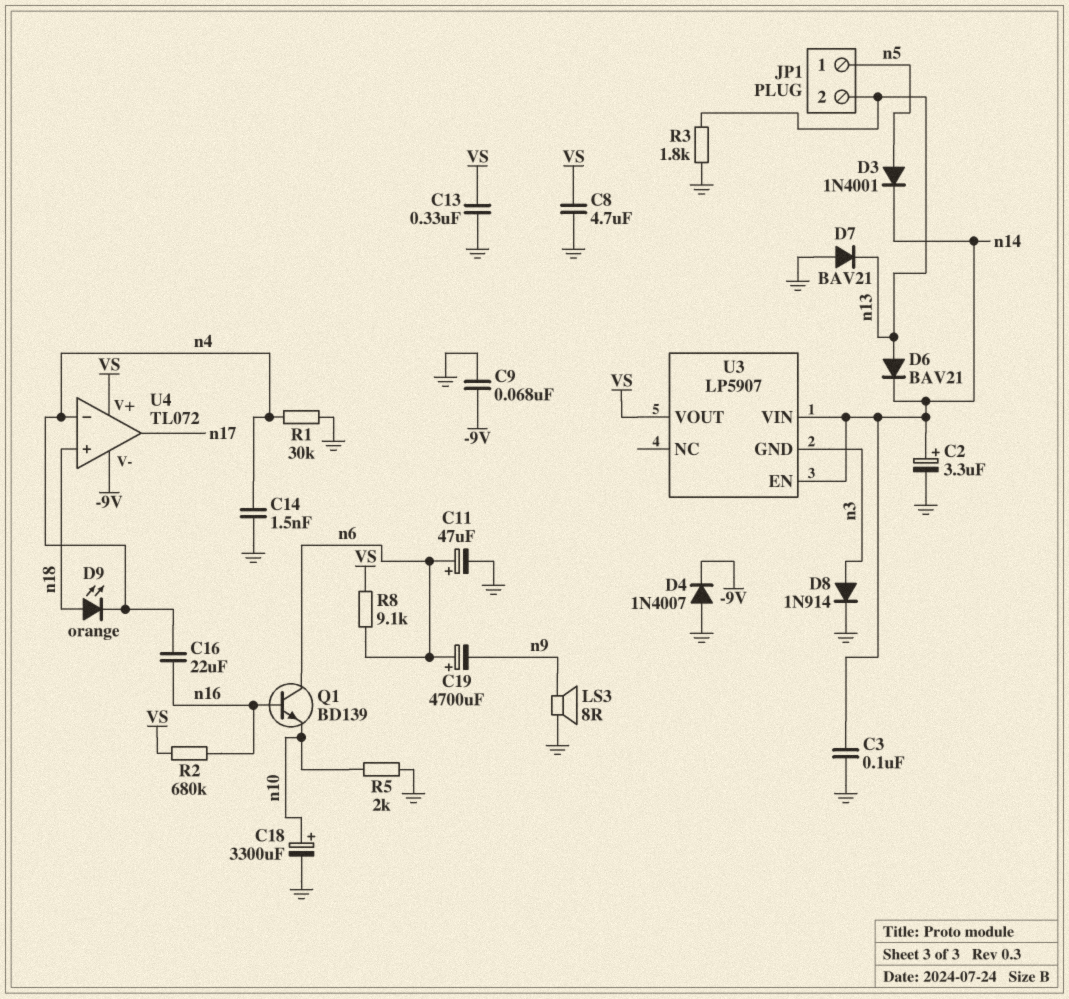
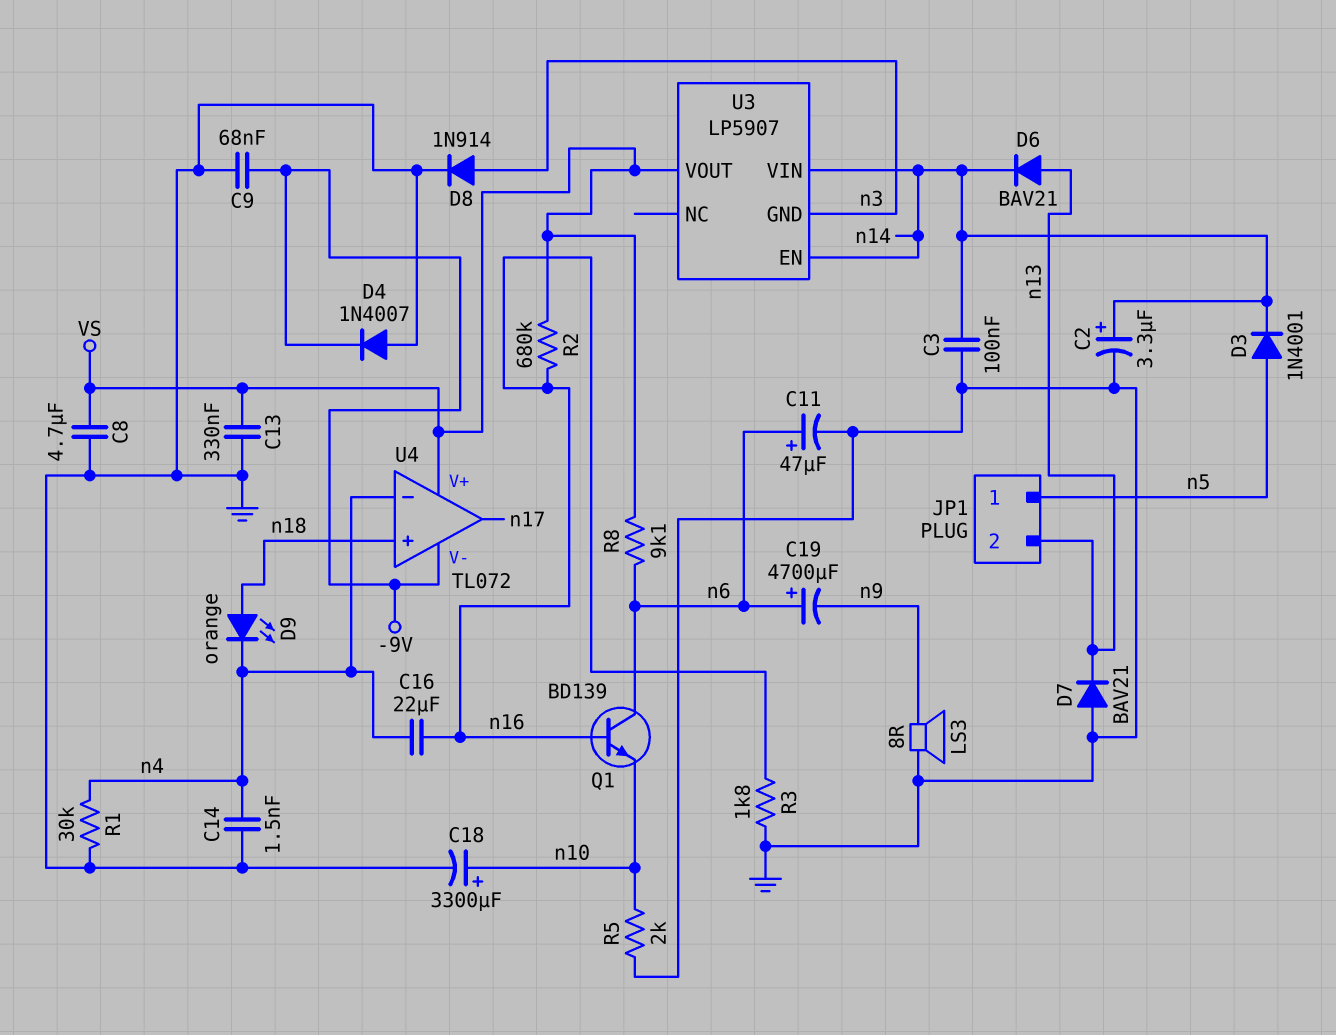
R3: 1.8k (GND, n13) -> 1.8k (GND, n16)

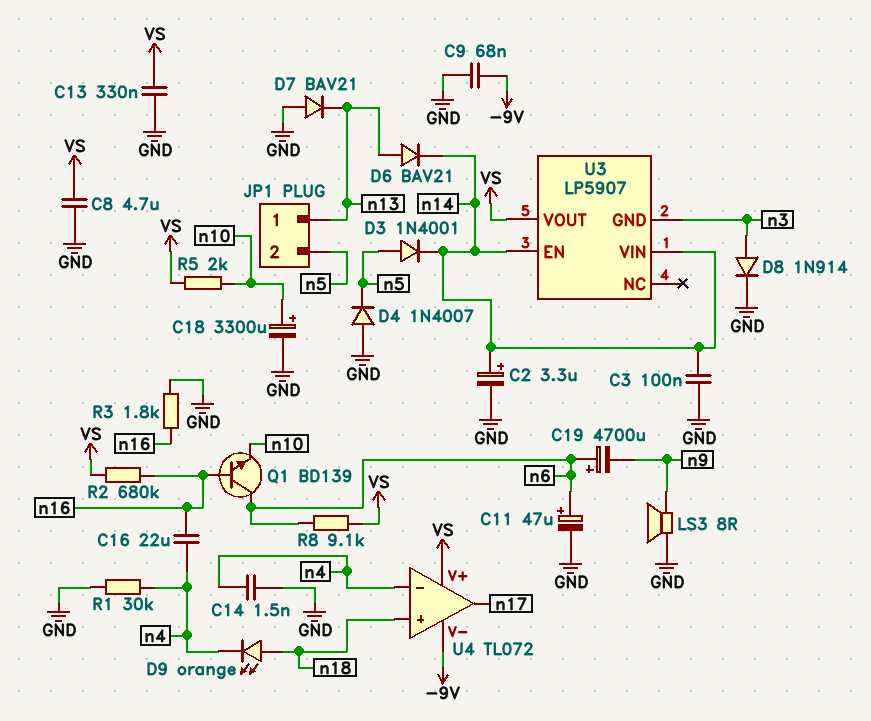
D4: diode 1N4007 (A GND, K -9V) -> diode 1N4007 (A GND, K n5)
JP1 pin 1: n5 -> n13
JP1 pin 2: n13 -> n5
R5: 2k (GND, n10) -> 2k (VS, n10)

